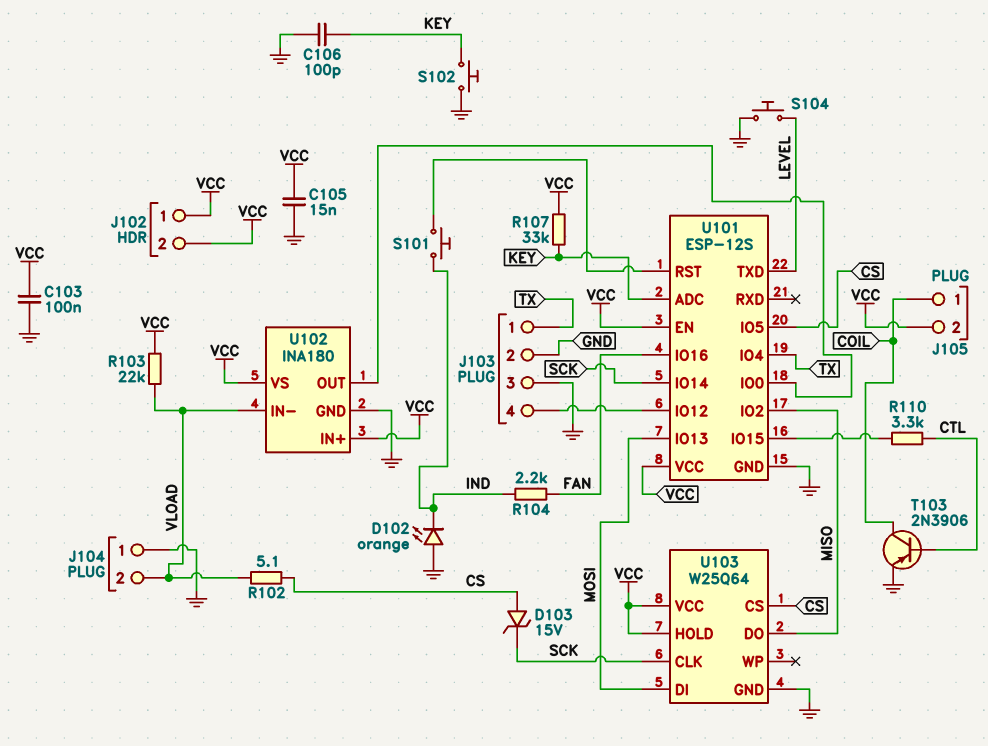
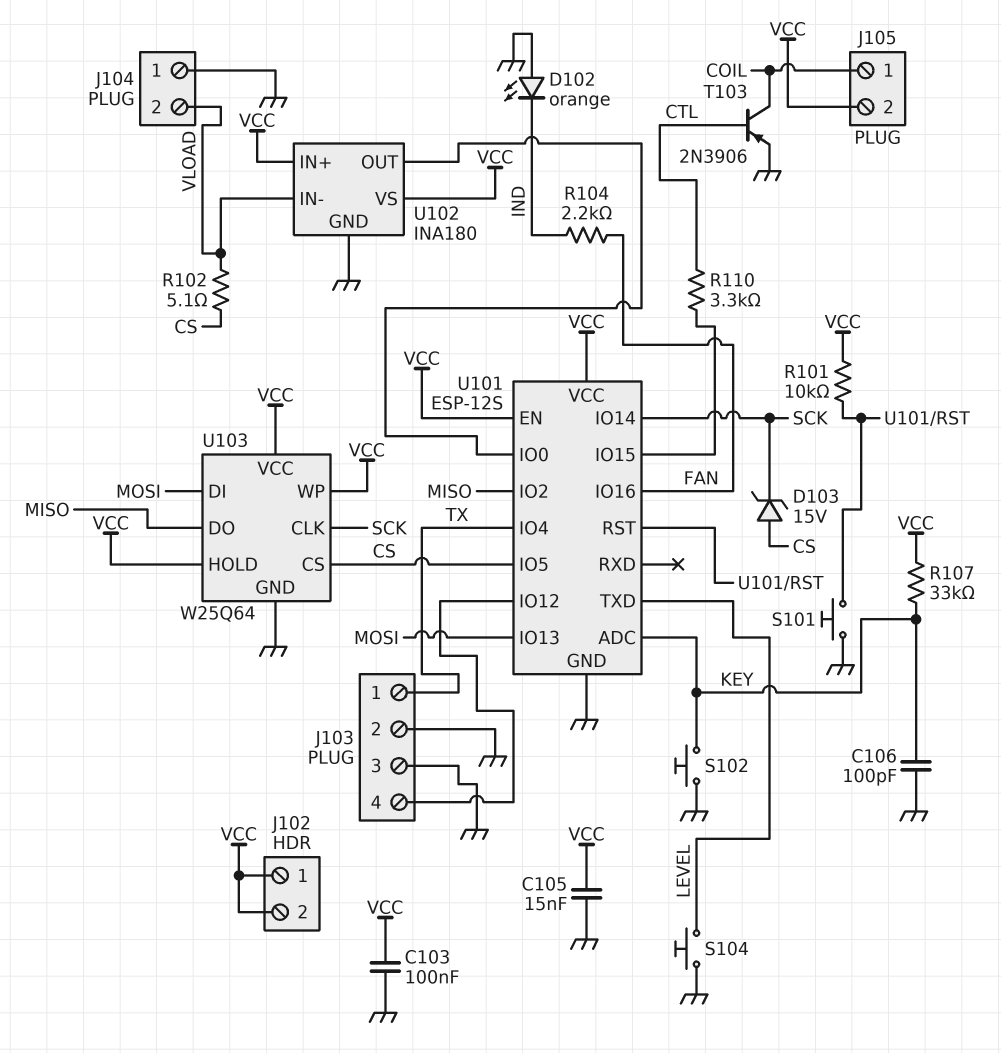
R101: none -> 10k (U101/RST, VCC)
R103: 22k (VCC, VLOAD) -> none
S101: button (IND, U101/RST) -> button (GND, U101/RST)
U103 pin WP: none -> VCC

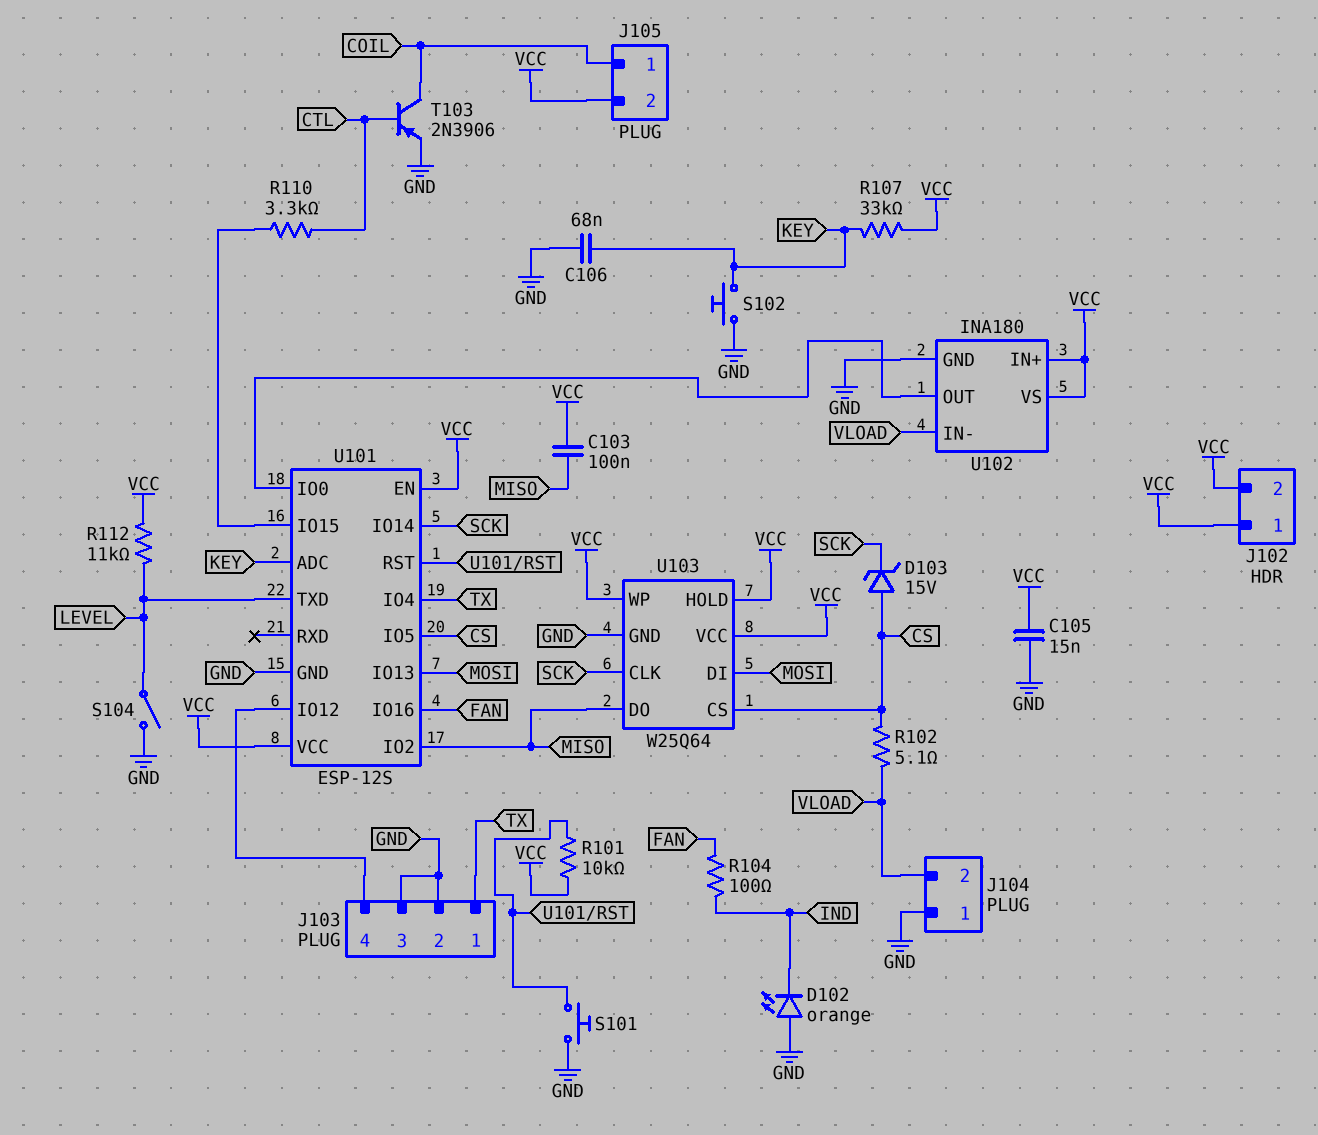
C103: 100nF (GND, VCC) -> 100nF (MISO, VCC)
C106: 100pF (GND, KEY) -> 68nF (GND, KEY)
R104: 2.2k (FAN, IND) -> 100 (FAN, IND)
R112: none -> 11k (LEVEL, VCC)
S104: button (GND, LEVEL) -> switch (GND, LEVEL)

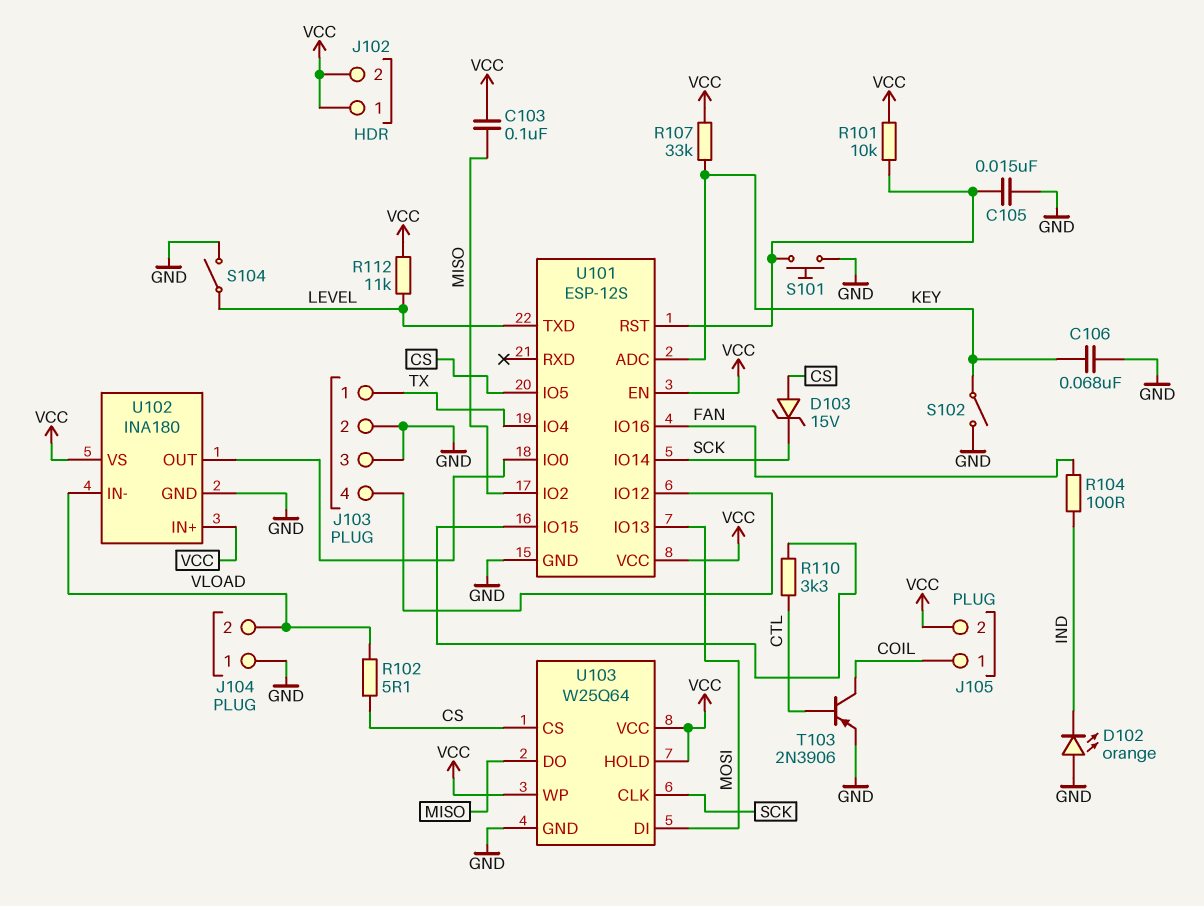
C105: 15nF (GND, VCC) -> 15nF (GND, U101/RST)
S102: button (GND, KEY) -> switch (GND, KEY)

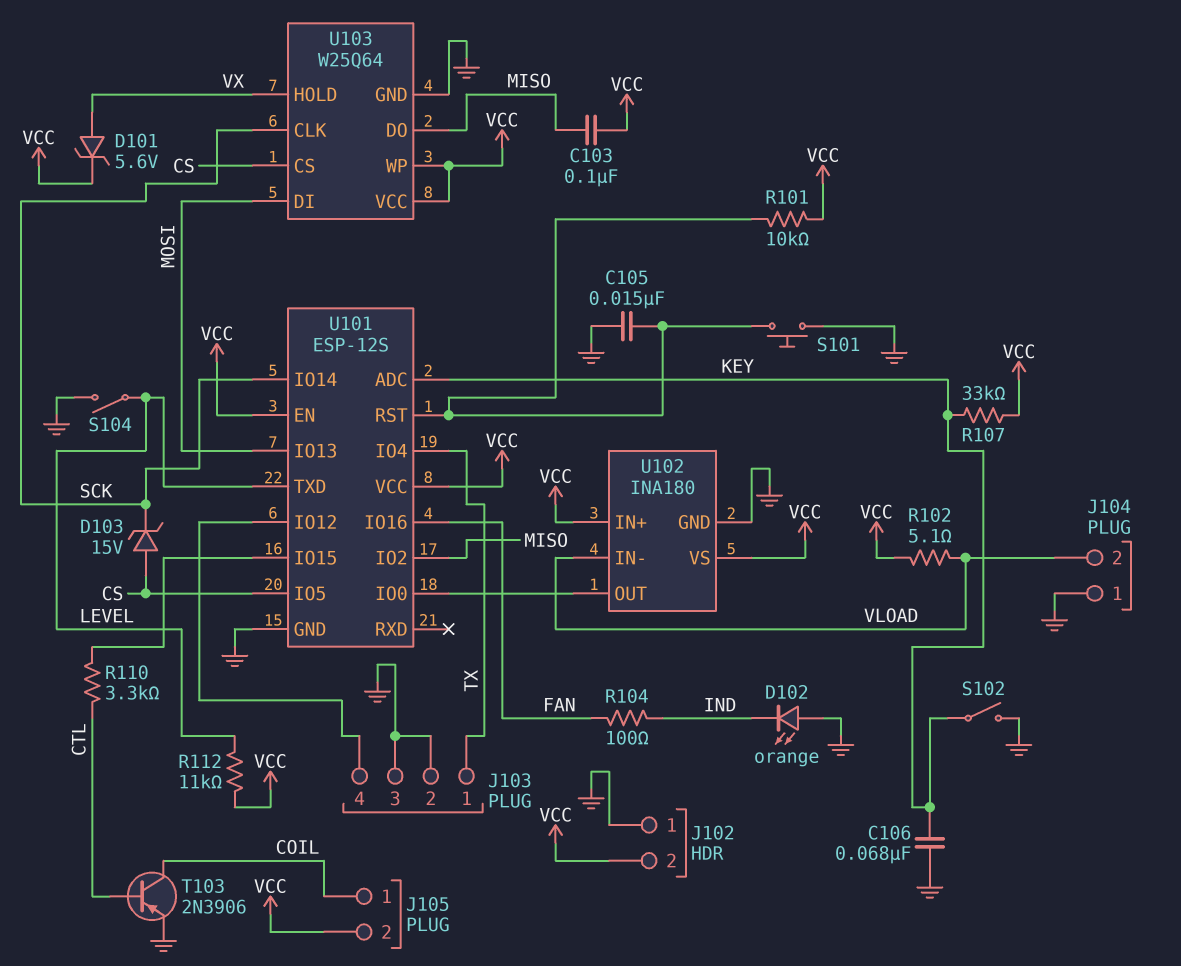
D101: none -> zener 5.6V (A VX, K VCC)
J102 pin 1: VCC -> GND
R102: 5.1 (CS, VLOAD) -> 5.1 (VCC, VLOAD)
U103 pin HOLD: VCC -> VX

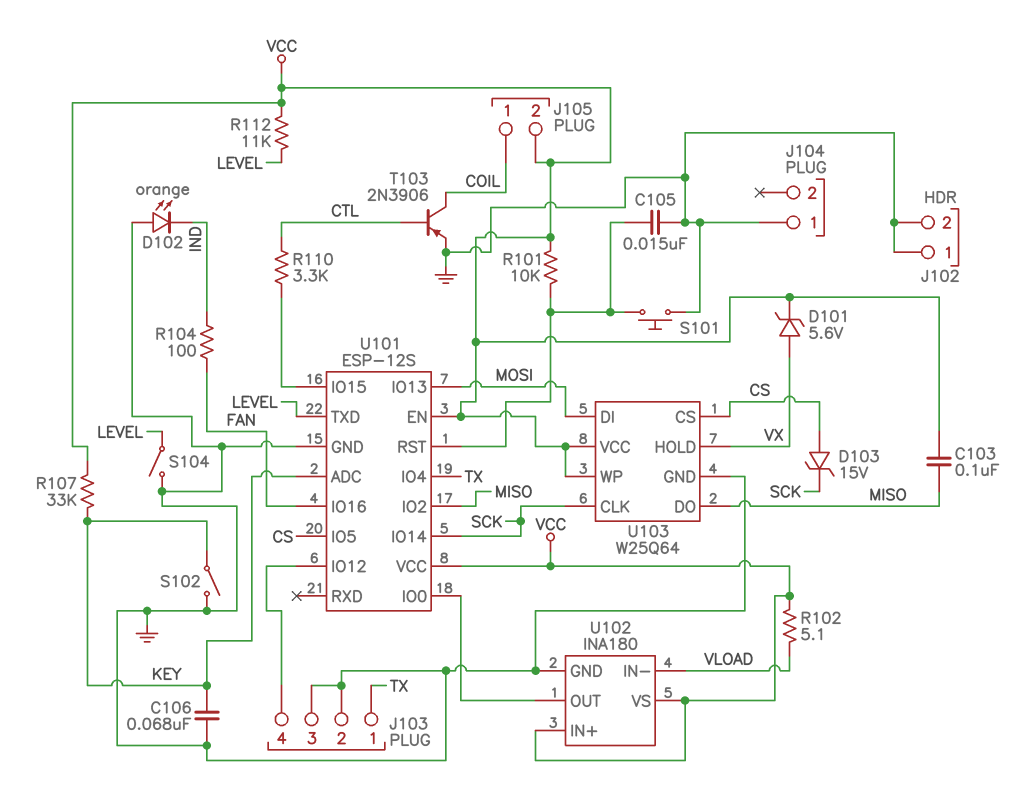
J102 pin 2: VCC -> GND
J104 pin 2: VLOAD -> none

